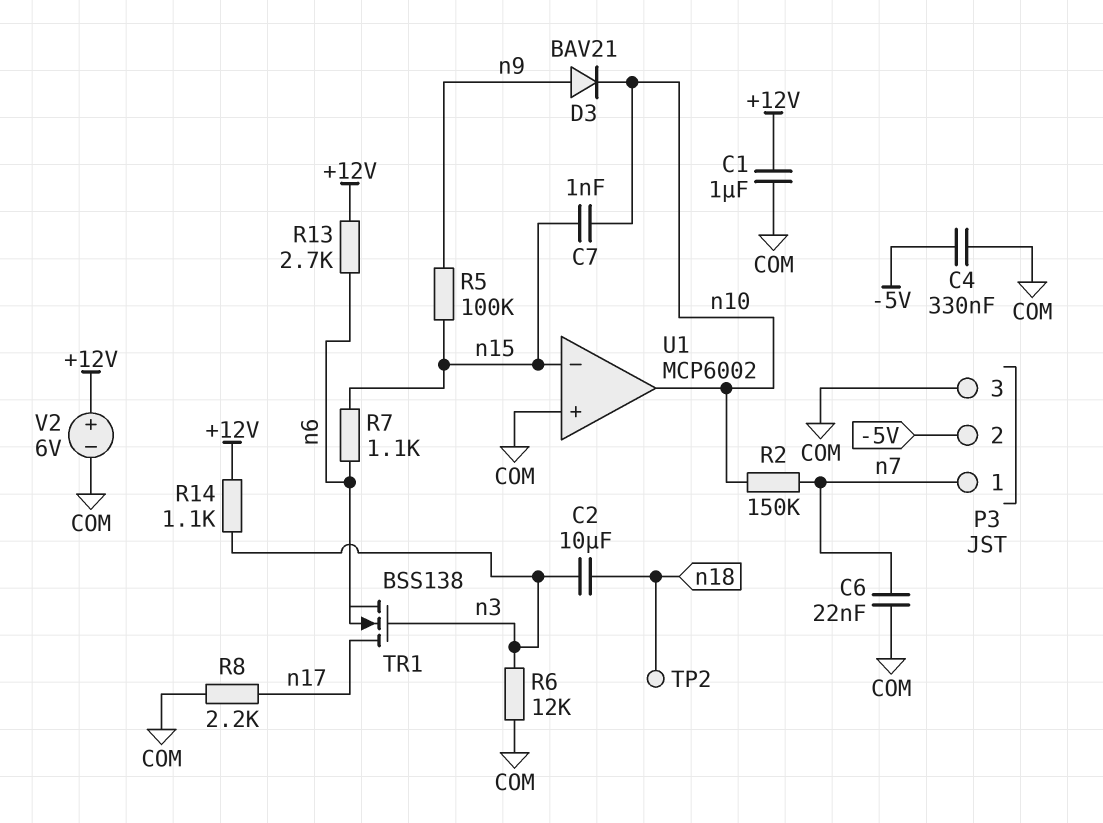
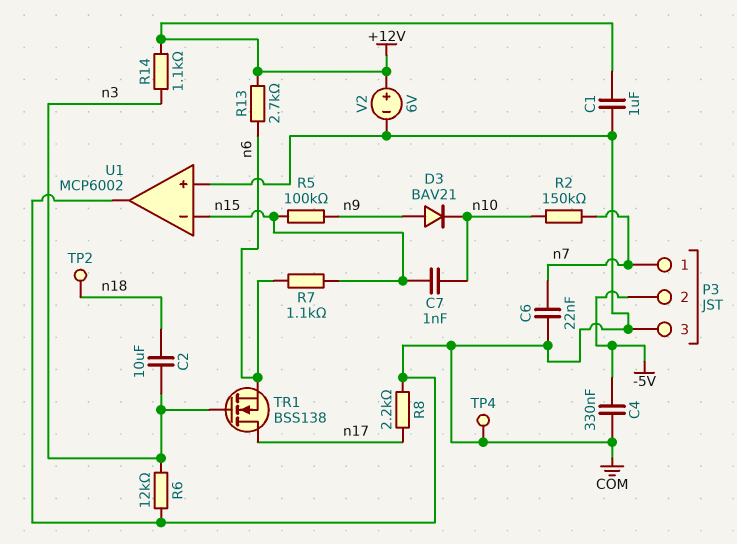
TP4: none -> test point (COM)
U1 pin out: n10 -> COM

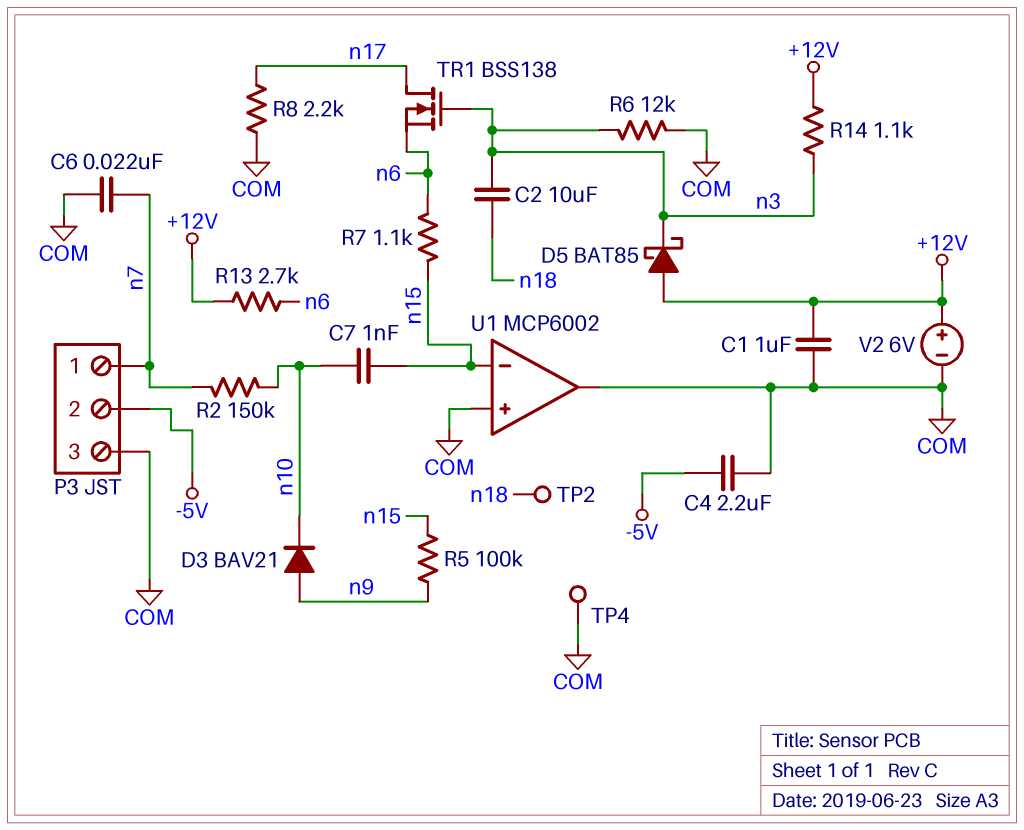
C4: 330nF (-5V, COM) -> 2.2uF (-5V, COM)
D5: none -> schottky BAT85 (A +12V, K n3)

